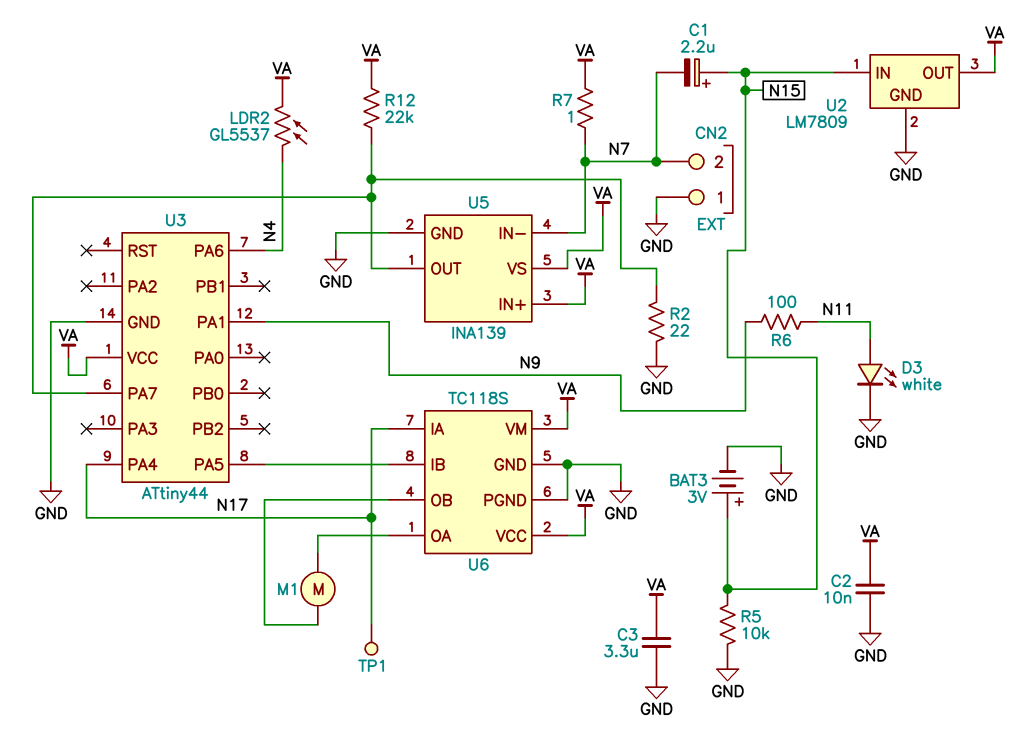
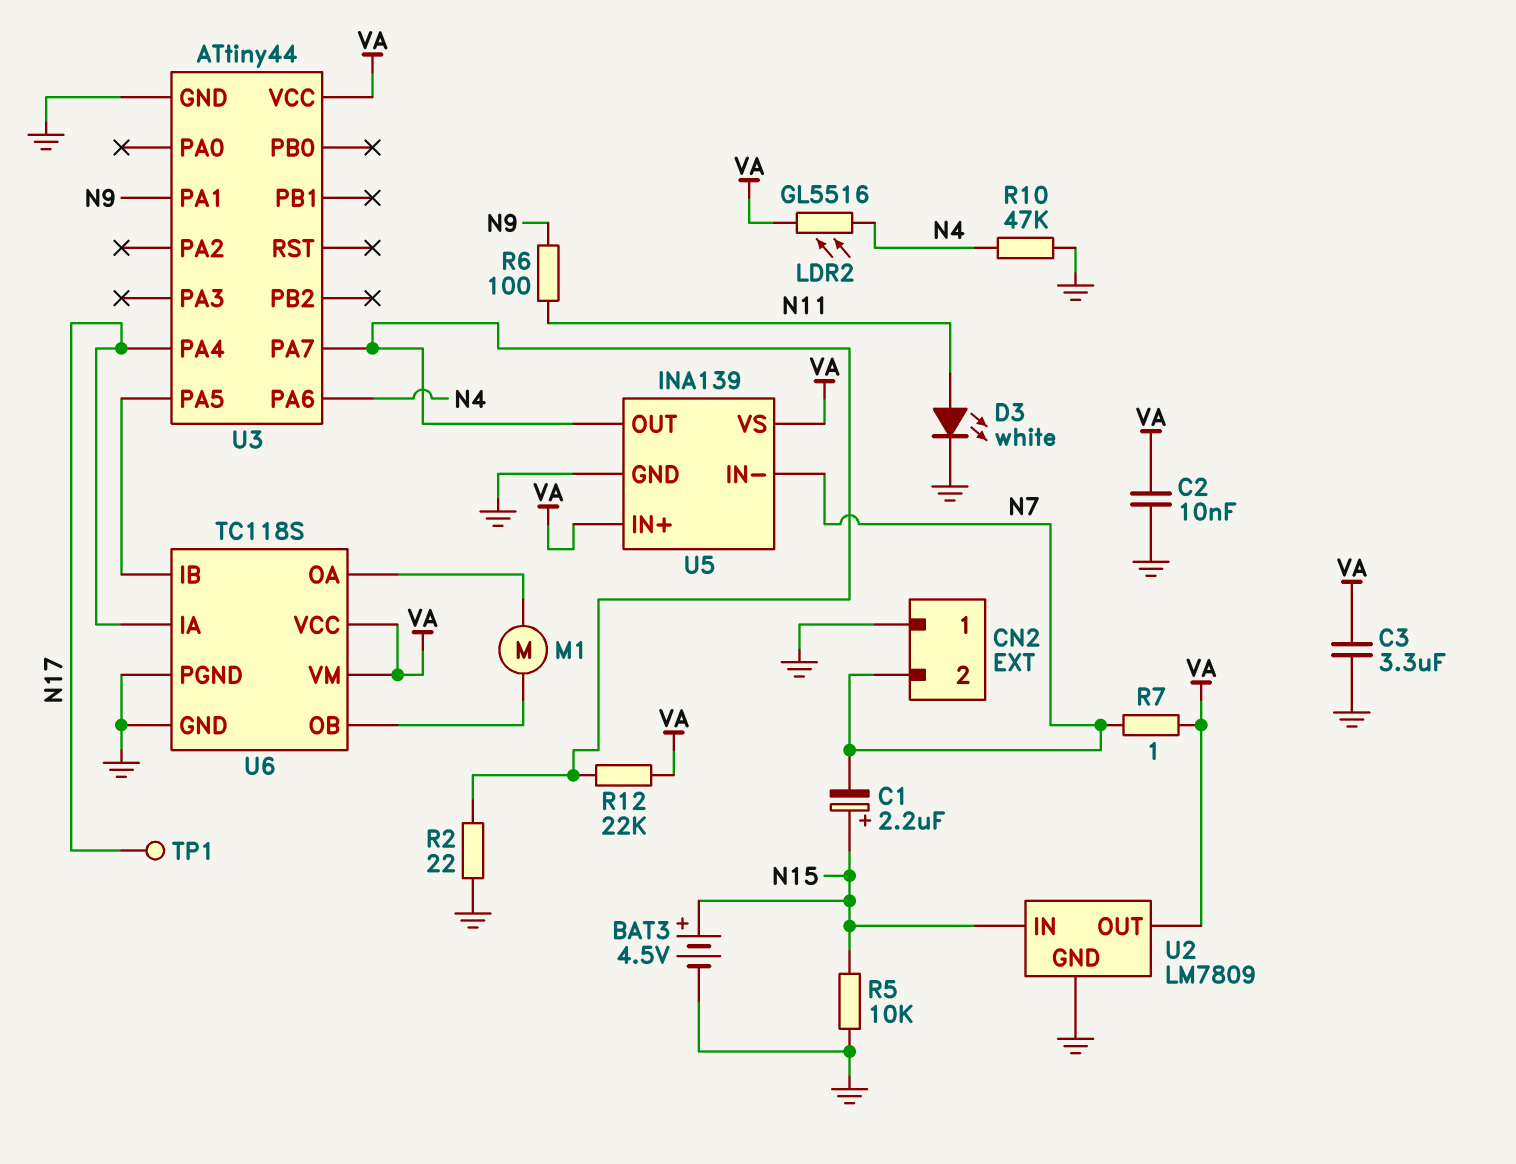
BAT3: 3V (plus N15, minus GND) -> 4.5V (plus N15, minus GND)
LDR2: GL5537 (N4, VA) -> GL5516 (N4, VA)
R10: none -> 47k (GND, N4)

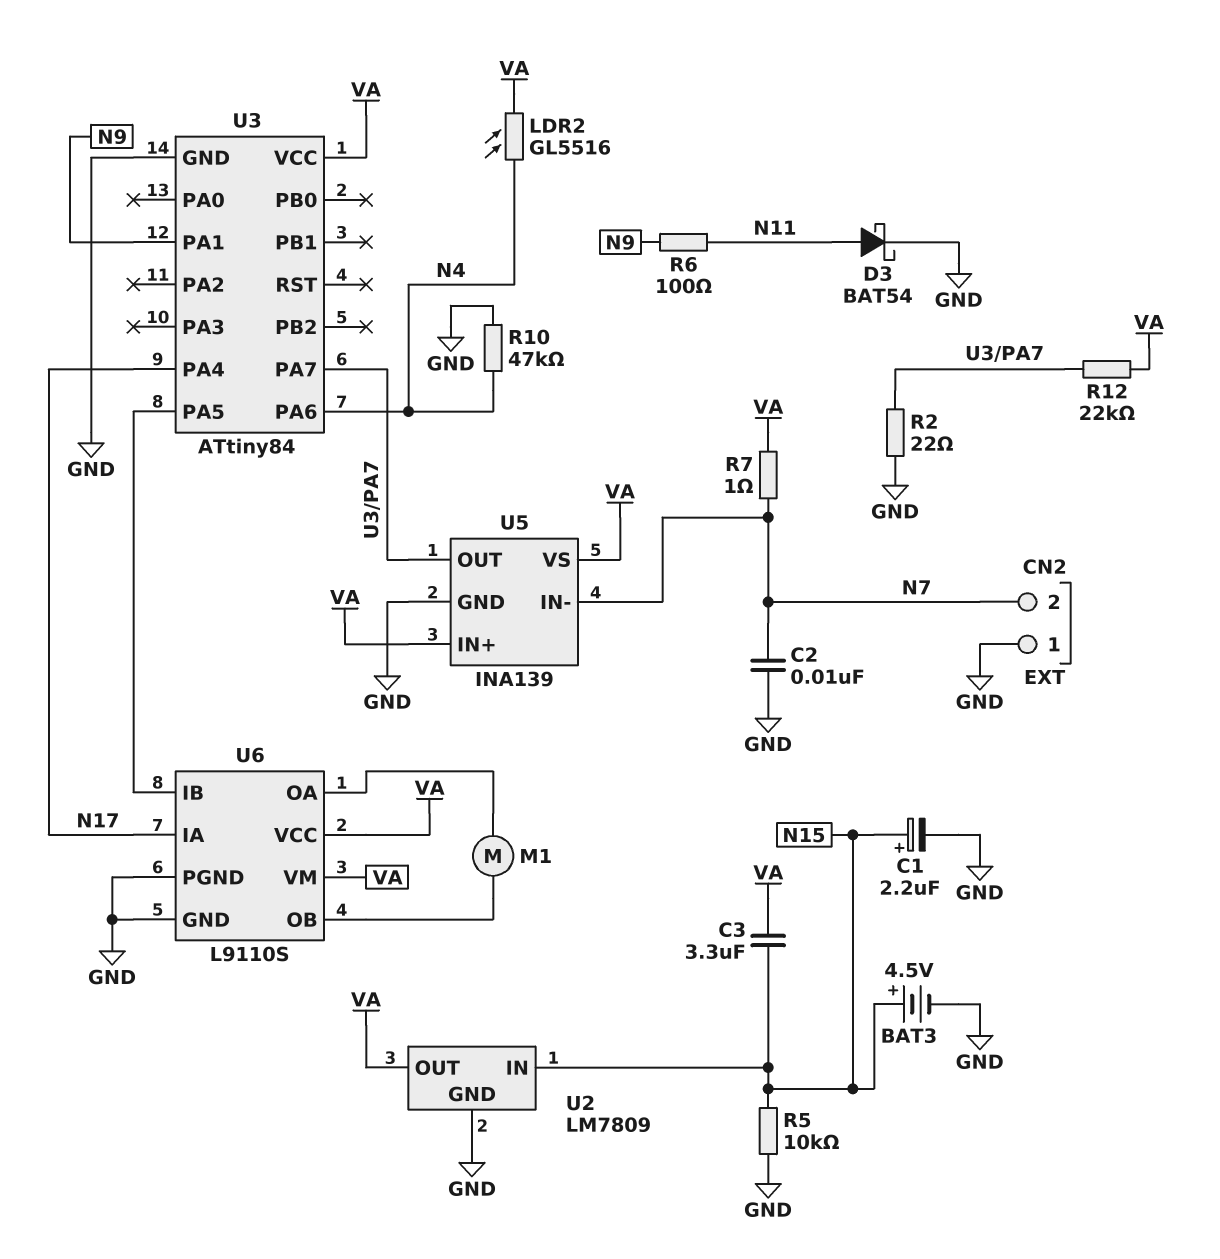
C1: 2.2uF (plus N15, minus N7) -> 2.2uF (plus N15, minus GND)
C2: 10nF (GND, VA) -> 10nF (GND, N7)
C3: 3.3uF (GND, VA) -> 3.3uF (N15, VA)
D3: LED white (A N11, K GND) -> schottky BAT54 (A N11, K GND)
TP1: test point (N17) -> none
U3: ATtiny44 -> ATtiny84
U6: TC118S -> L9110S

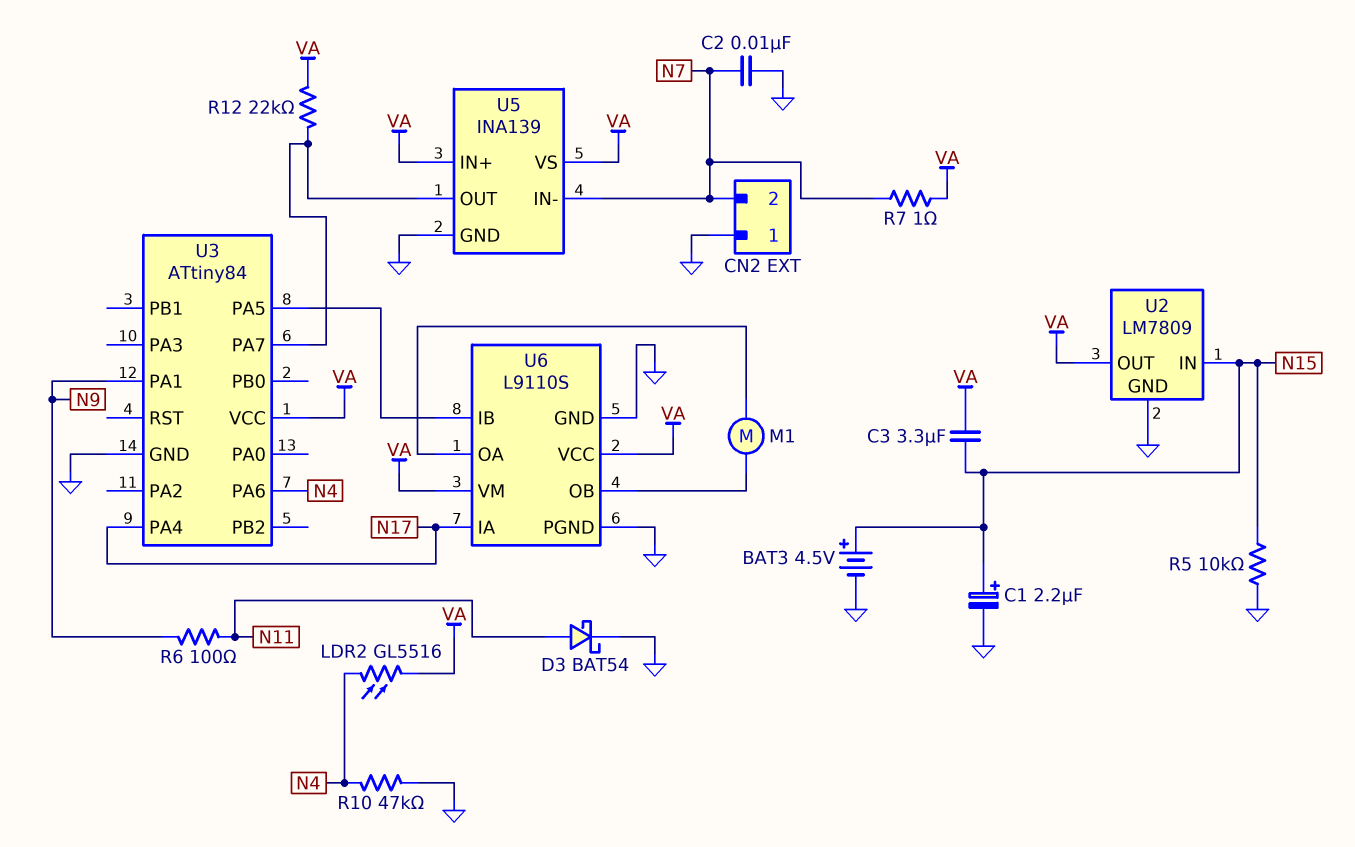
R2: 22 (GND, U3/PA7) -> none

